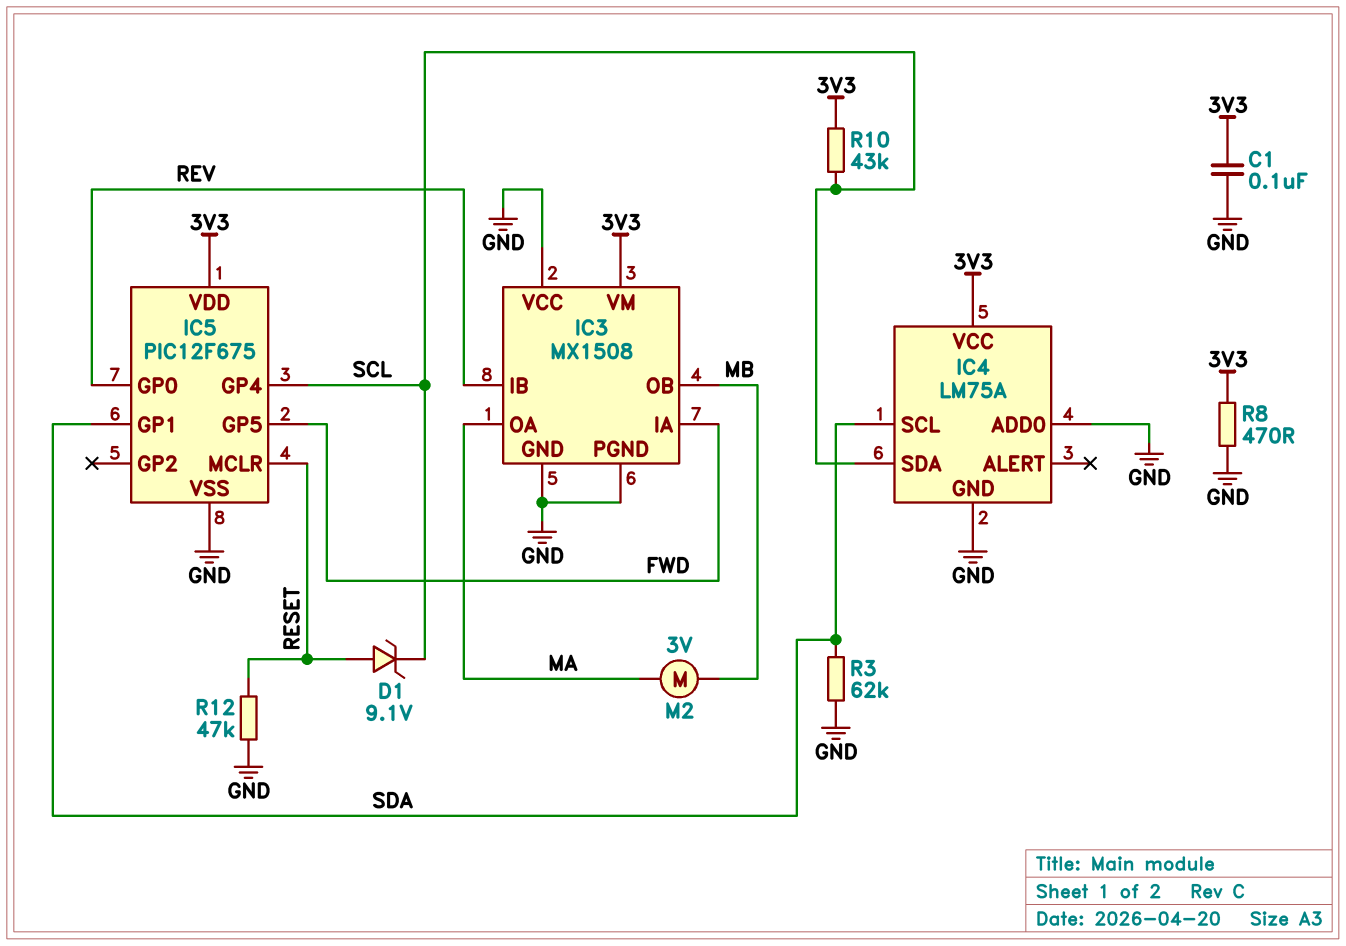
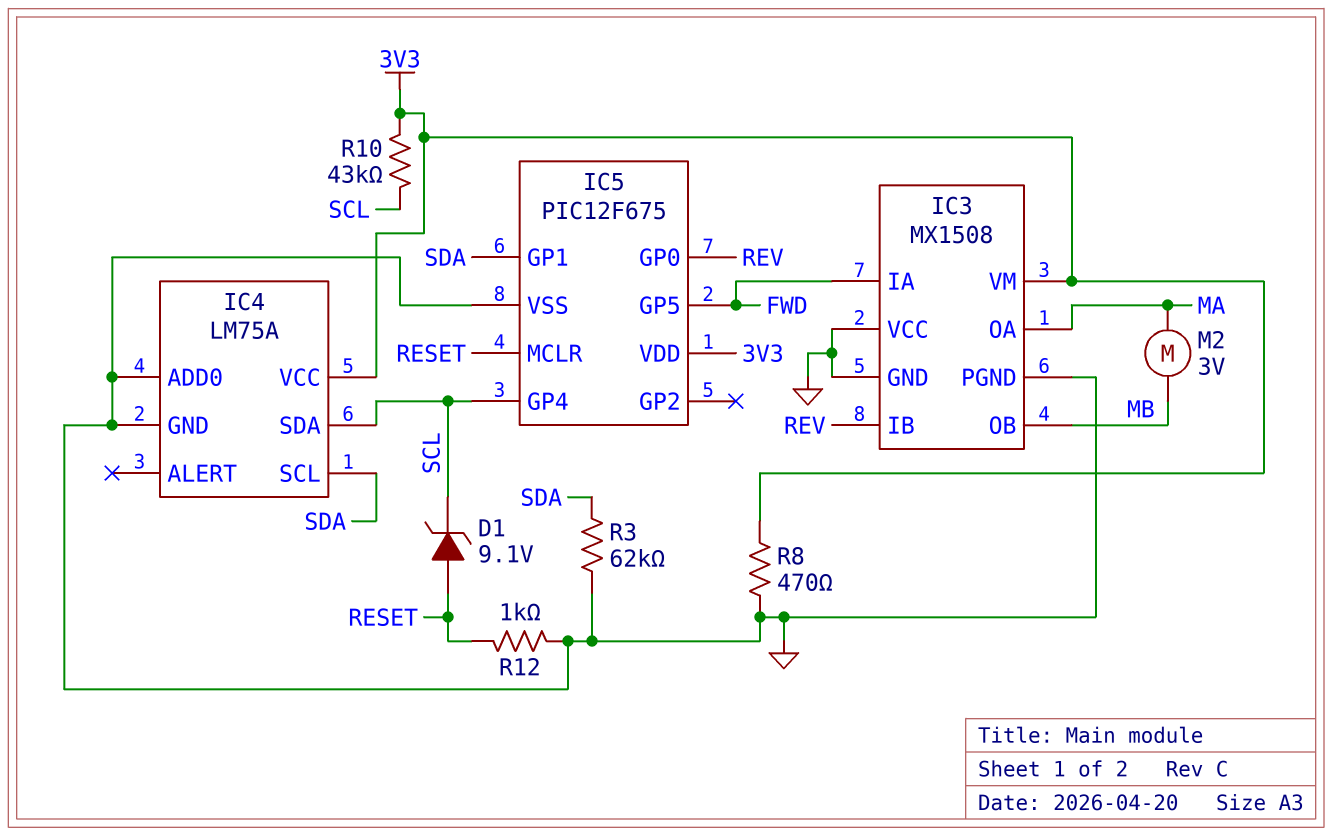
C1: 100nF (3V3, GND) -> none
R12: 47k (GND, RESET) -> 1k (GND, RESET)

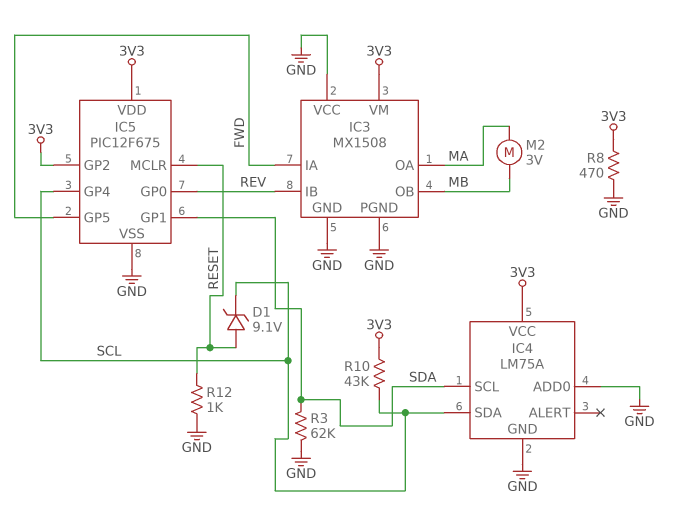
IC5 pin GP2: none -> 3V3

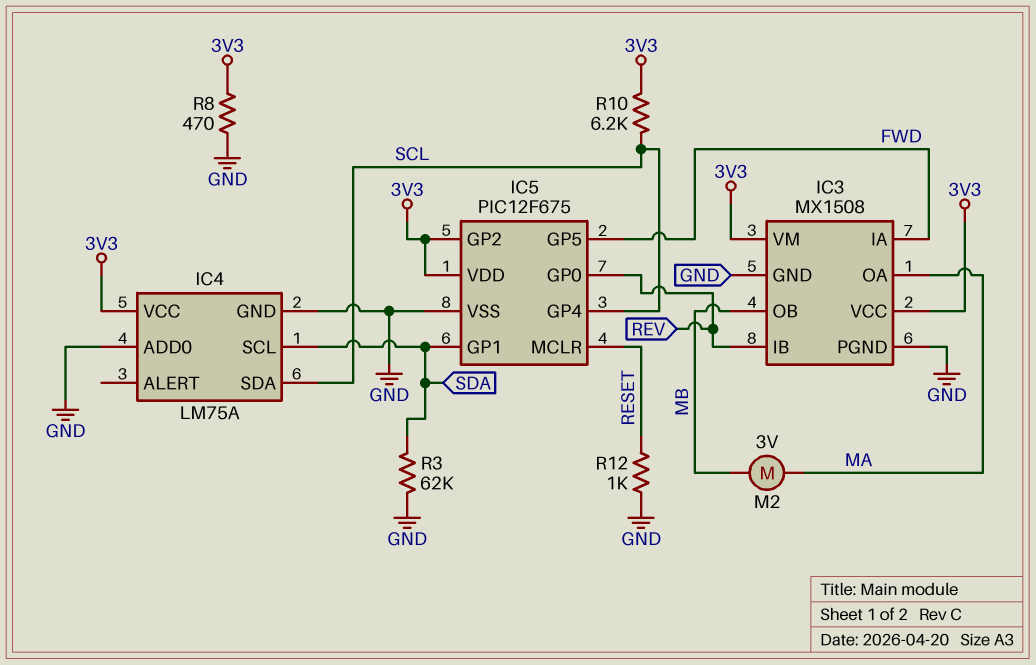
D1: zener 9.1V (A RESET, K SCL) -> none
IC3 pin VCC: GND -> 3V3
R10: 43k (3V3, SCL) -> 6.2k (3V3, SCL)

